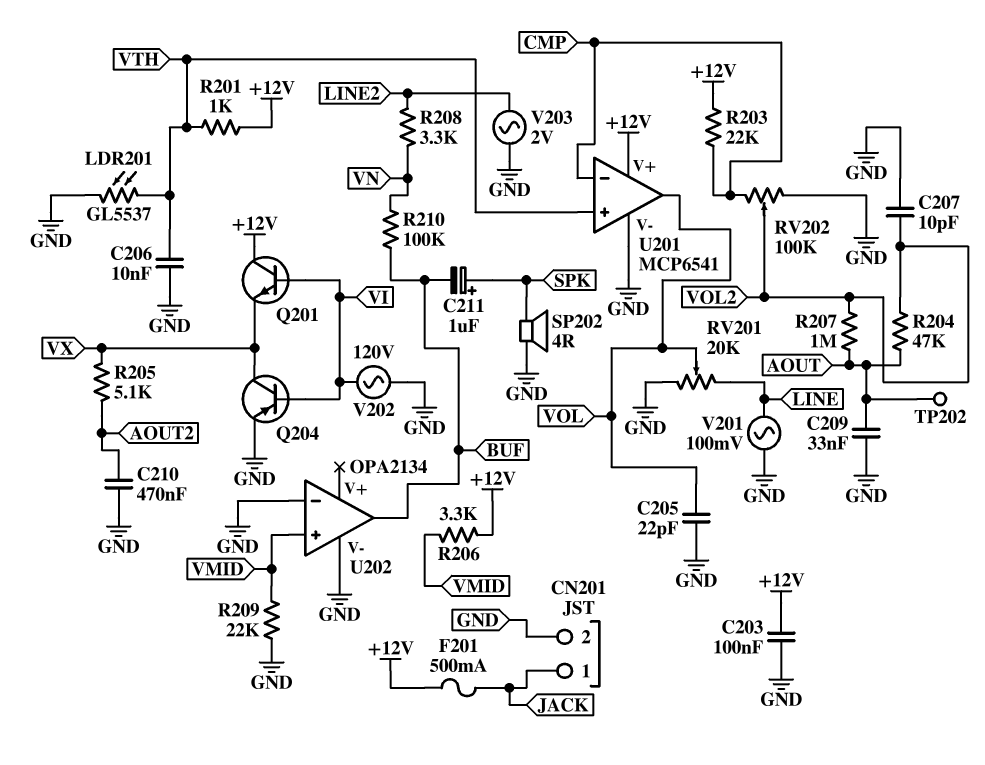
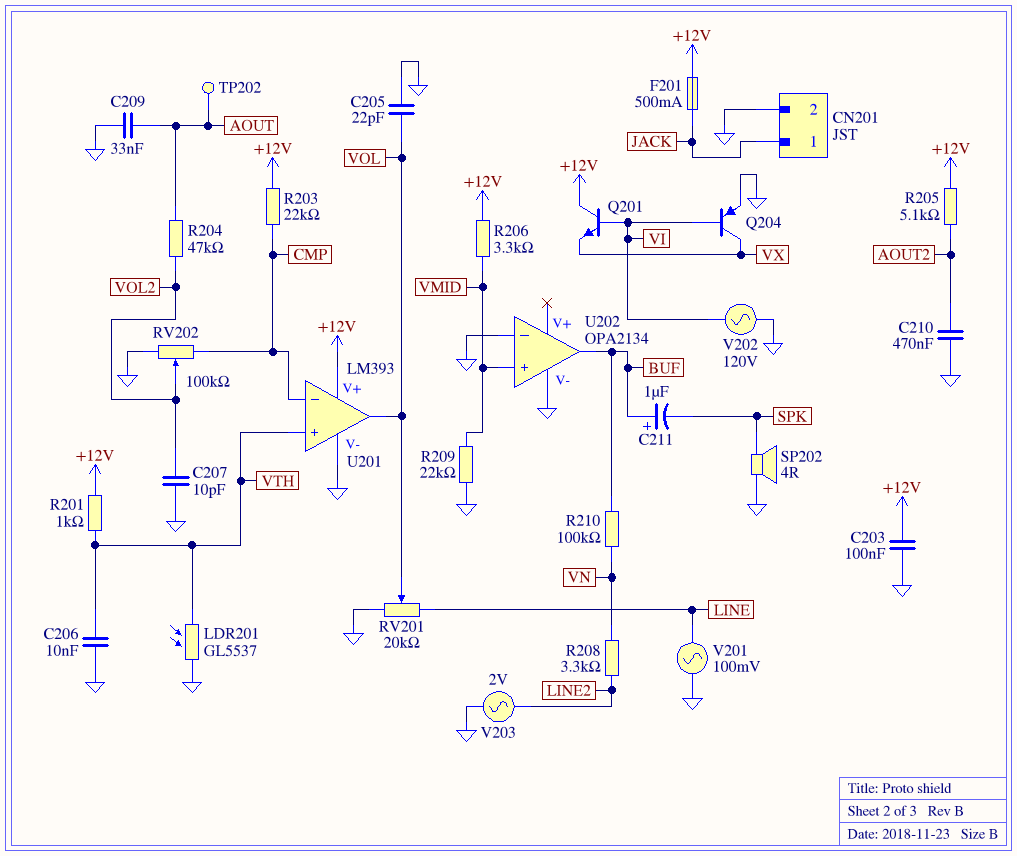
C211: 1uF (plus SPK, minus BUF) -> 1uF (plus BUF, minus SPK)
R205: 5.1k (AOUT2, VX) -> 5.1k (+12V, AOUT2)
R207: 1M (AOUT, VOL2) -> none
U201: MCP6541 -> LM393

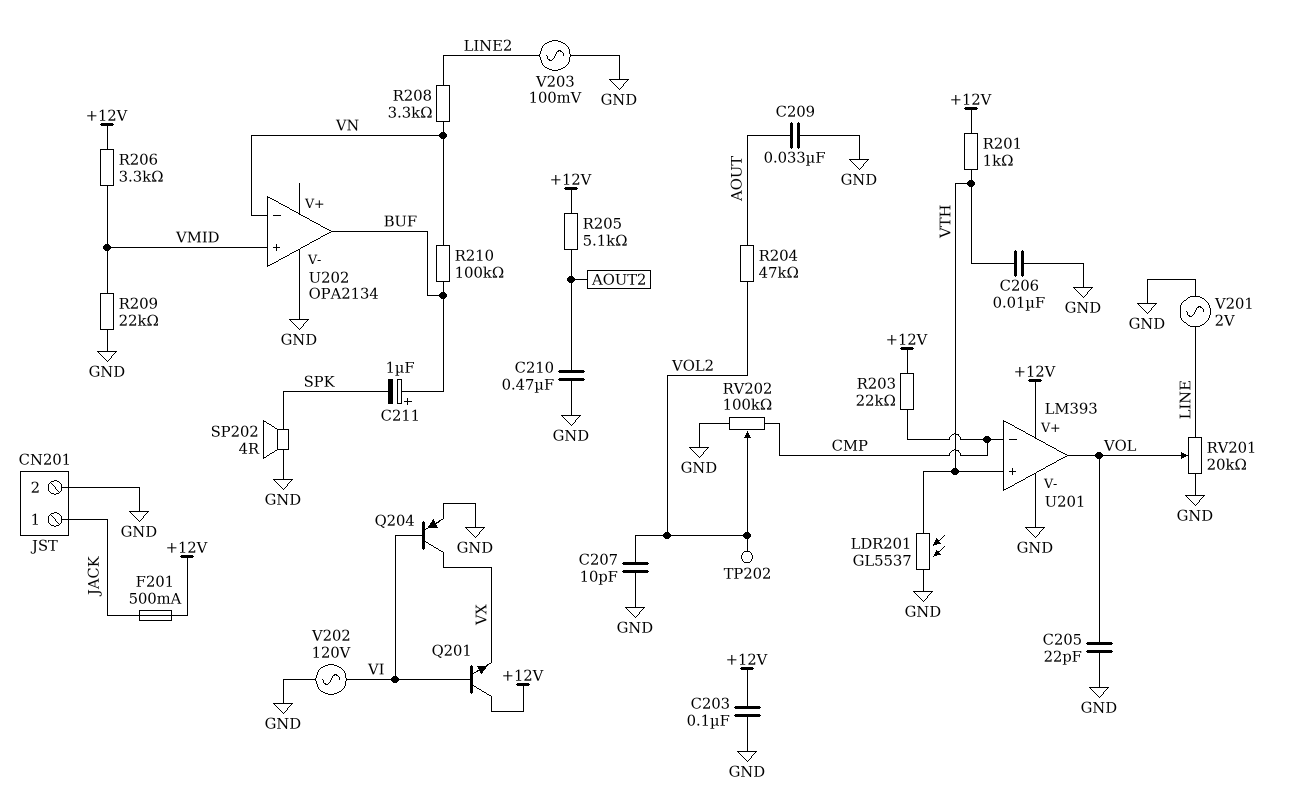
TP202: test point (AOUT) -> test point (VOL2)
U202 pin in-: GND -> VN
V201: AC 100mV (GND, LINE) -> AC 2V (GND, LINE)
V203: AC 2V (GND, LINE2) -> AC 100mV (GND, LINE2)

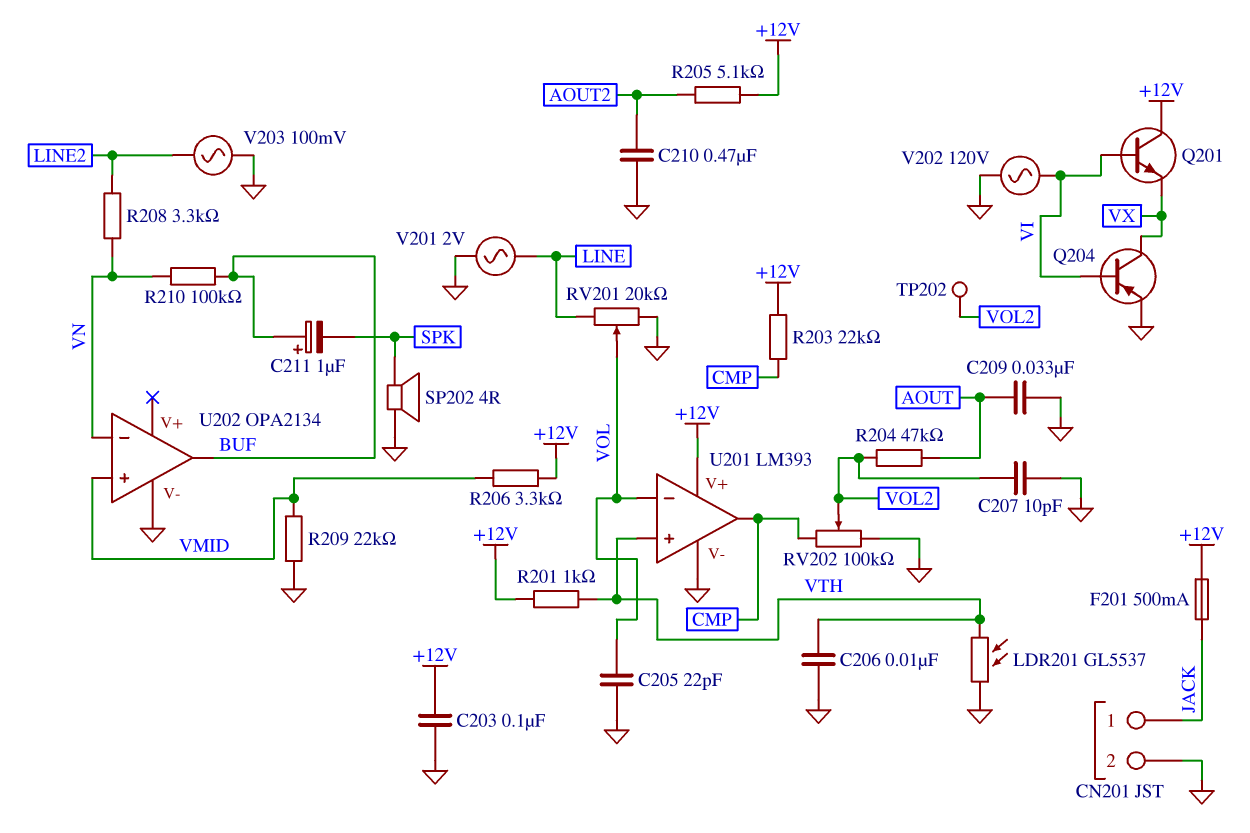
U201 pin in-: CMP -> VOL
U201 pin out: VOL -> CMP

